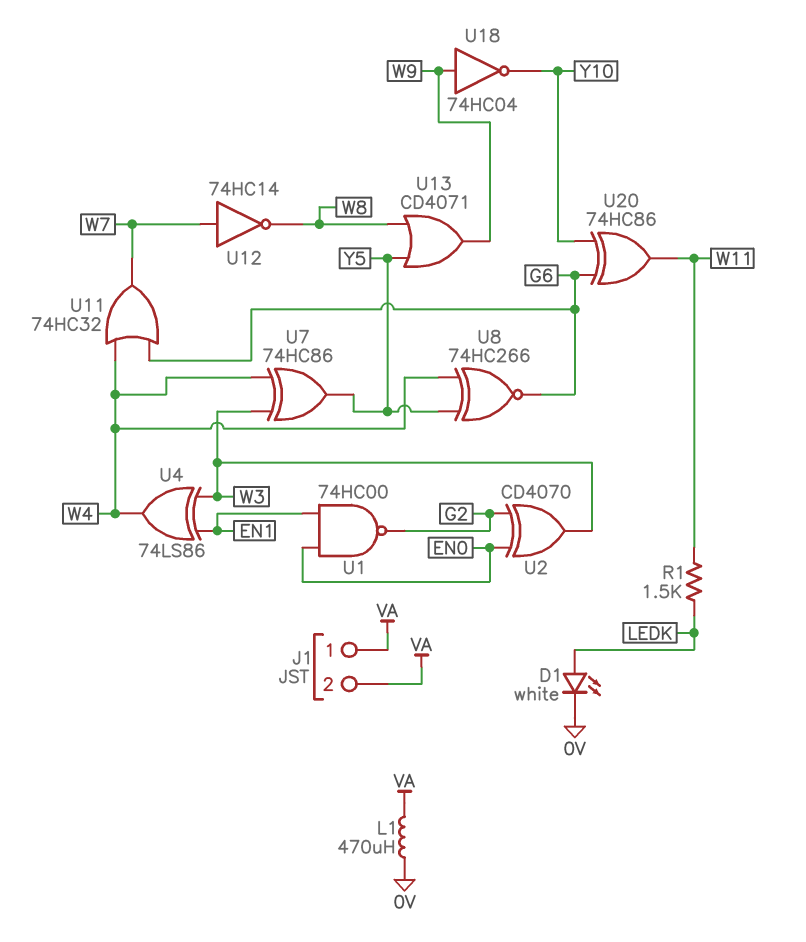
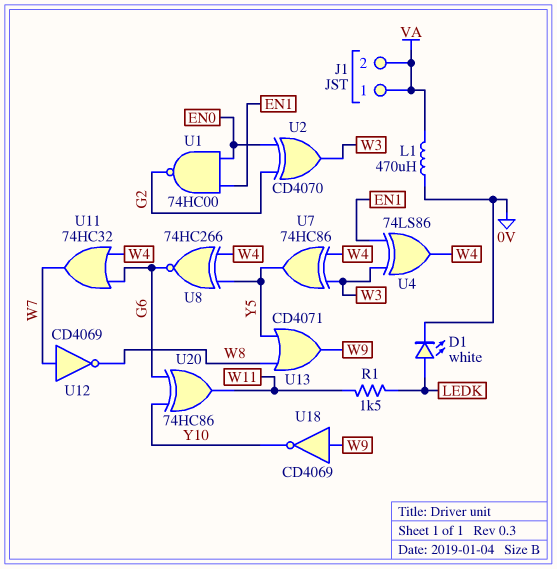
U12: NOT 74HC14 (in W7, out W8) -> NOT CD4069 (in W7, out W8)
U18: NOT 74HC04 (in W9, out Y10) -> NOT CD4069 (in W9, out Y10)

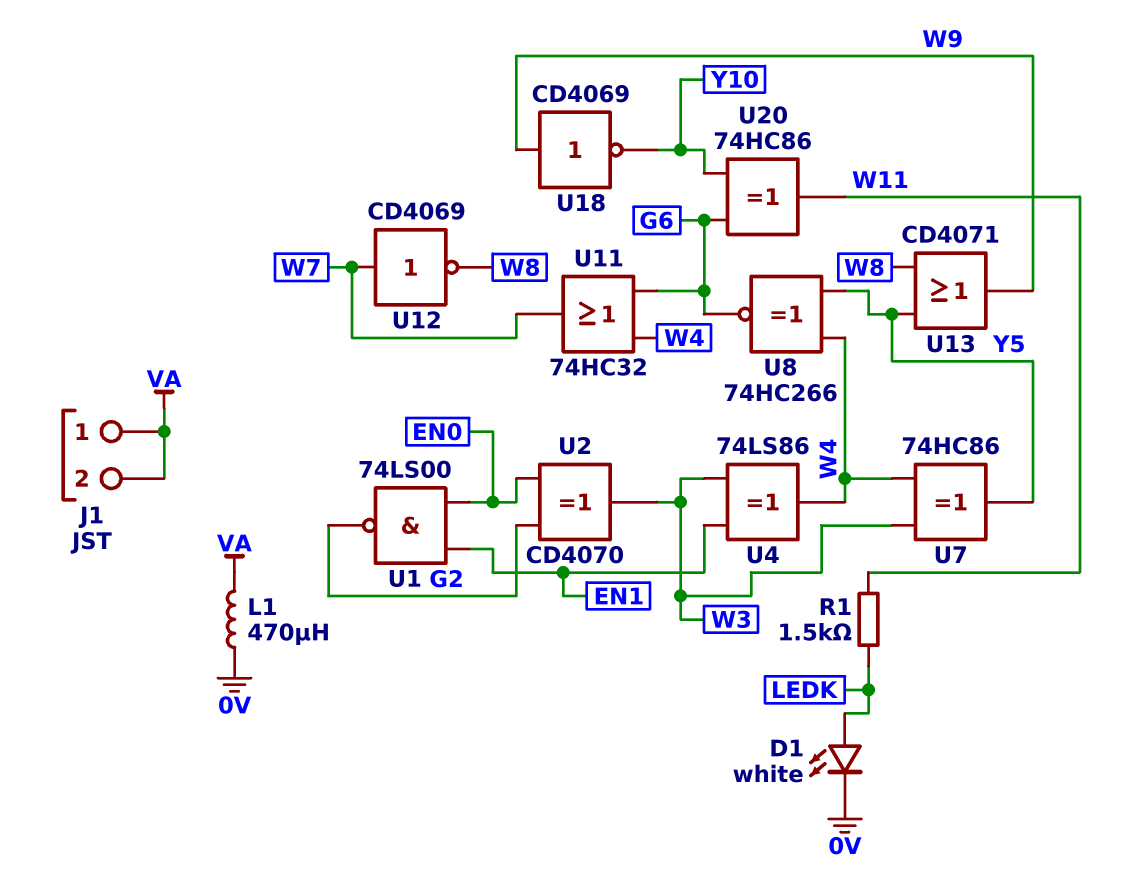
U1: NAND 74HC00 (in EN0, in EN1, out G2) -> NAND 74LS00 (in EN0, in EN1, out G2)

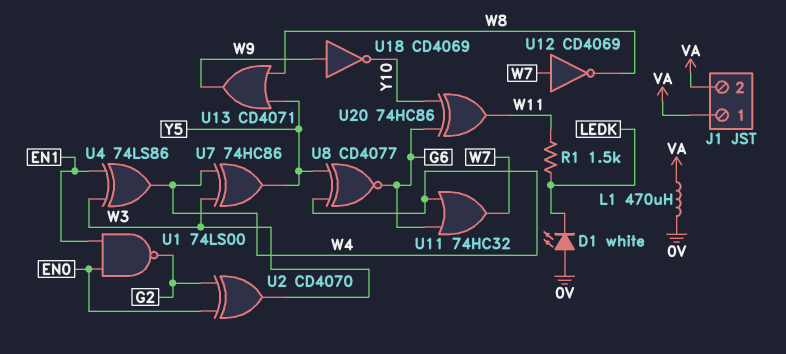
D1: LED white (A LEDK, K 0V) -> LED white (A 0V, K LEDK)
U8: XNOR 74HC266 (in W4, in Y5, out G6) -> XNOR CD4077 (in W4, in Y5, out G6)

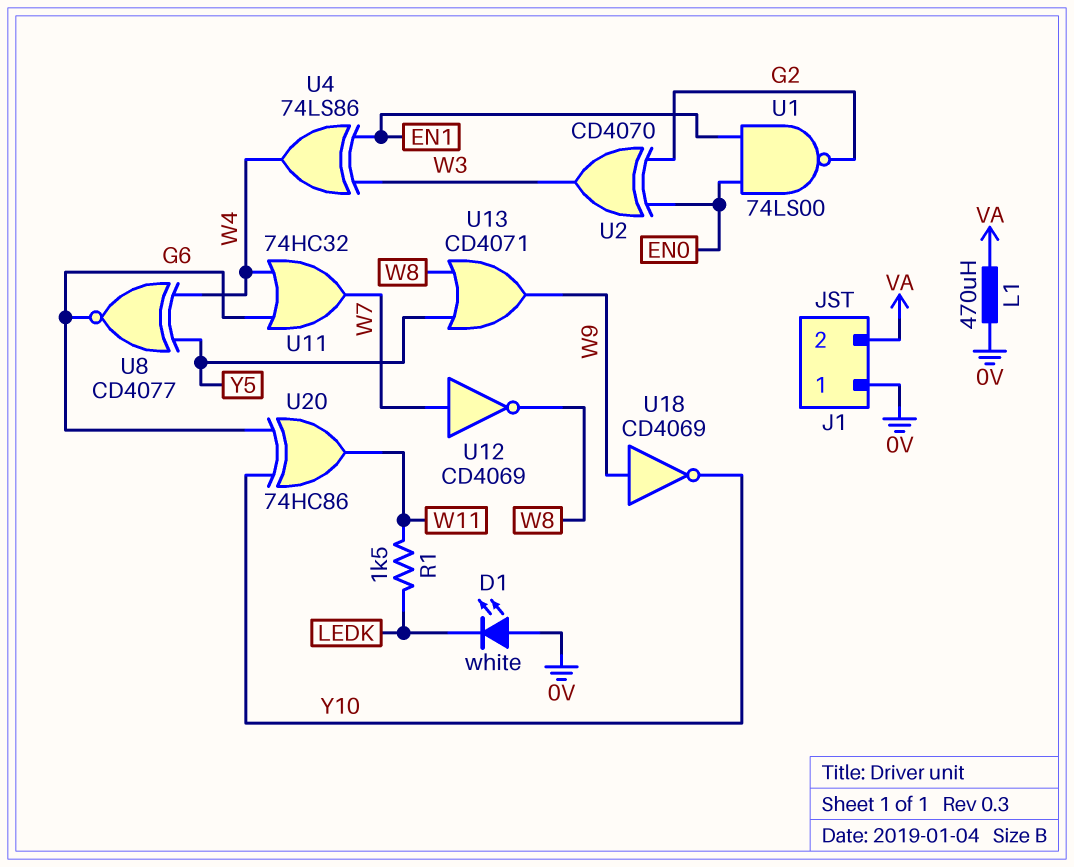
J1 pin 1: VA -> 0V
U7: XOR 74HC86 (in W3, in W4, out Y5) -> none

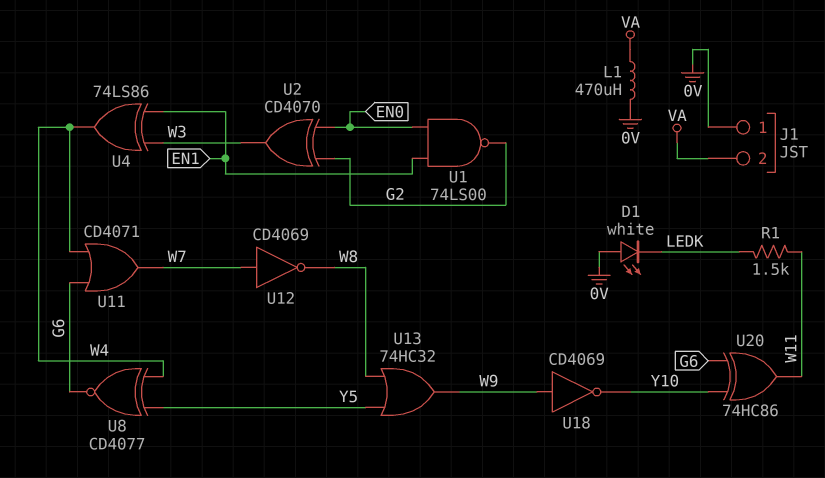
U11: OR 74HC32 (in G6, in W4, out W7) -> OR CD4071 (in G6, in W4, out W7)
U13: OR CD4071 (in W8, in Y5, out W9) -> OR 74HC32 (in W8, in Y5, out W9)

